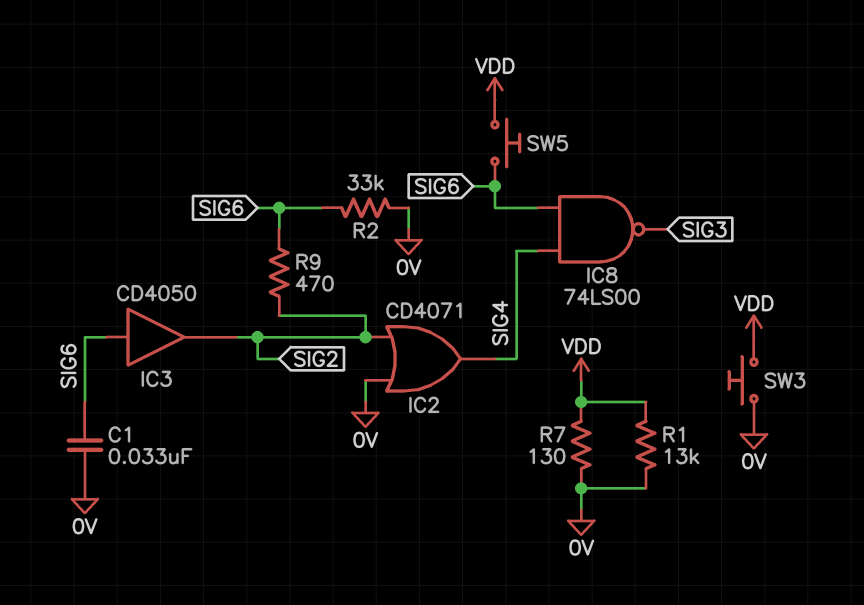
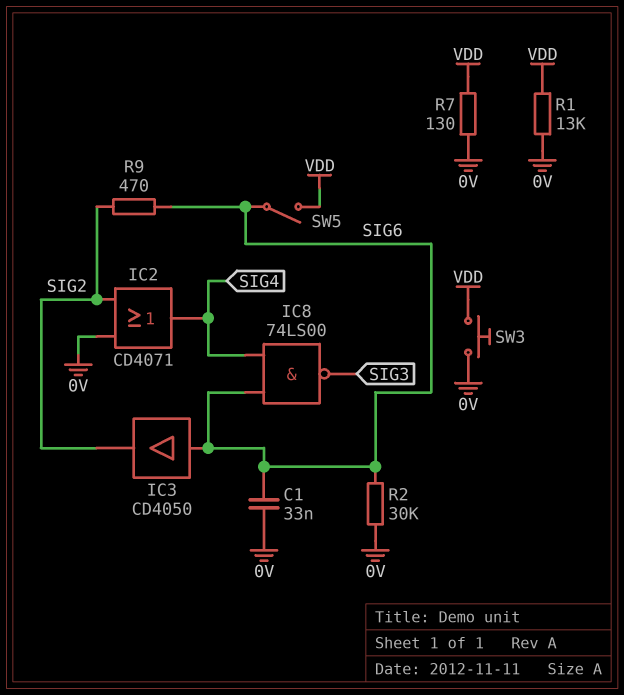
R2: 33k (0V, SIG6) -> 30k (0V, SIG6)
SW5: button (SIG6, VDD) -> switch (SIG6, VDD)

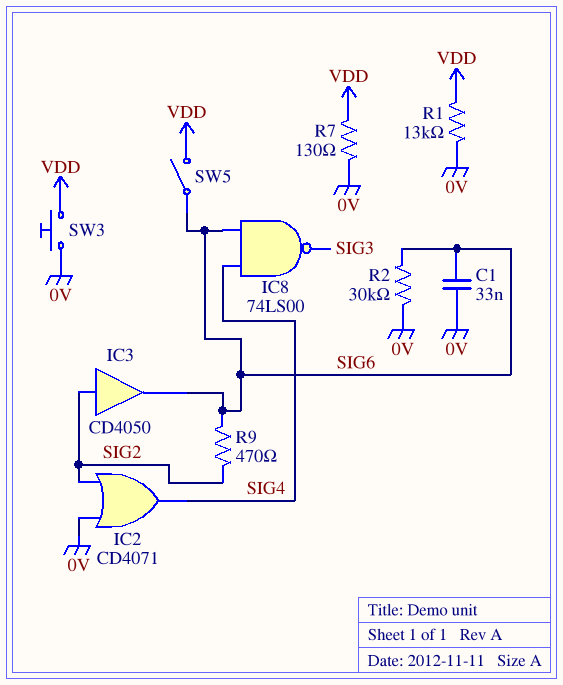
IC3: buffer CD4050 (in SIG6, out SIG2) -> buffer CD4050 (in SIG2, out SIG6)

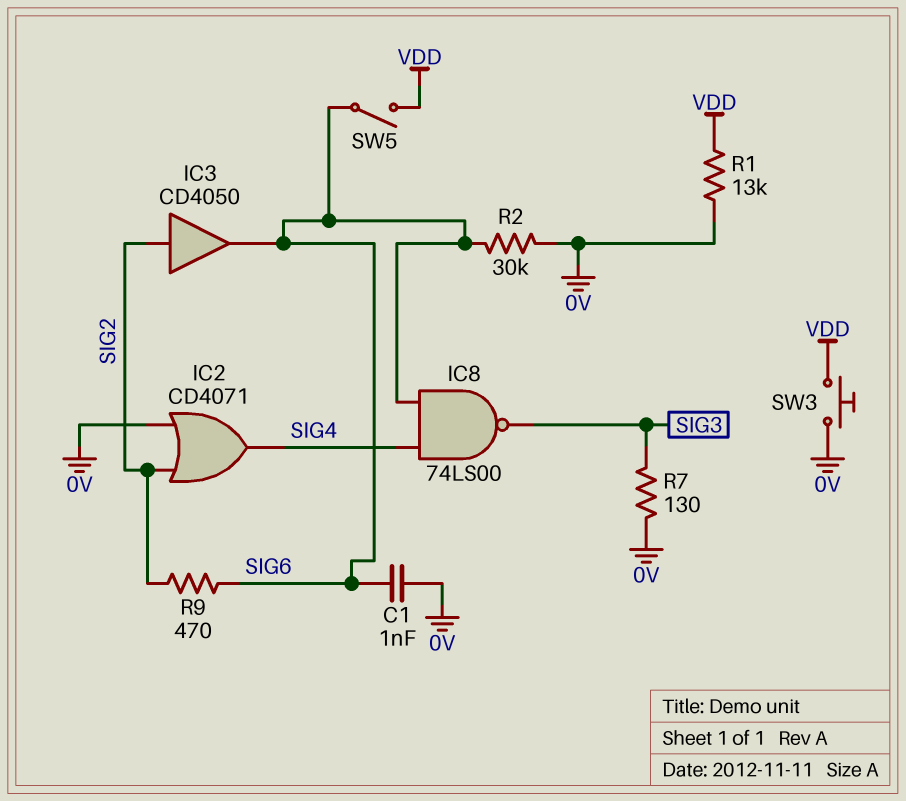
C1: 33nF (0V, SIG6) -> 1nF (0V, SIG6)
R7: 130 (0V, VDD) -> 130 (0V, SIG3)

